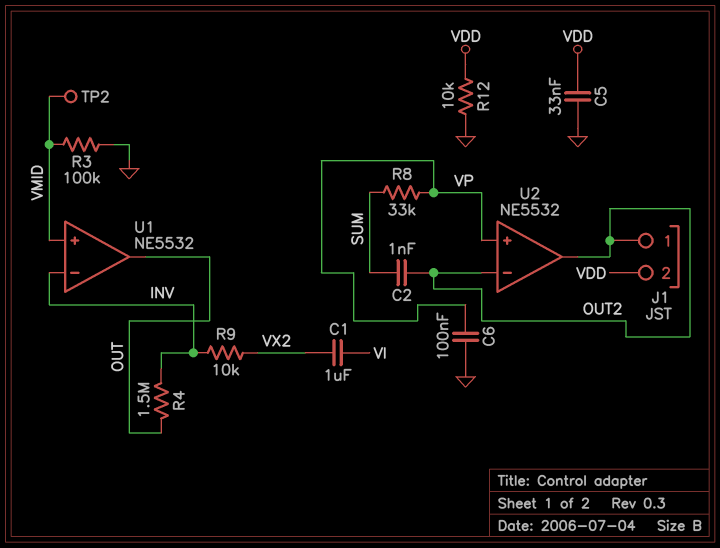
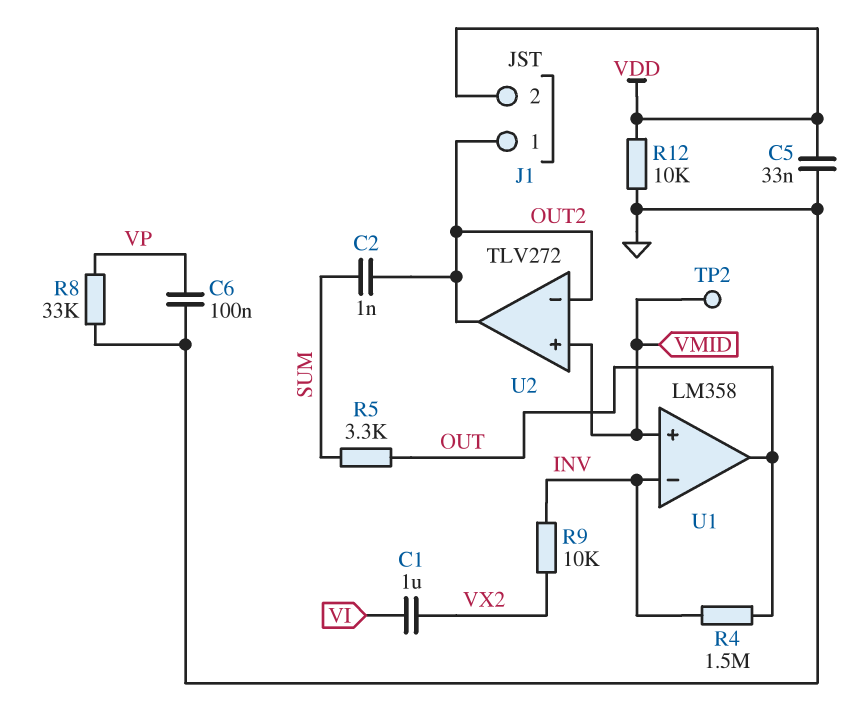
R3: 100k (GND, VMID) -> none
R5: none -> 3.3k (OUT, SUM)
R8: 33k (SUM, VP) -> 33k (GND, VP)
U1: NE5532 -> LM358
U2: NE5532 -> TLV272
U2 pin in+: VP -> VMID

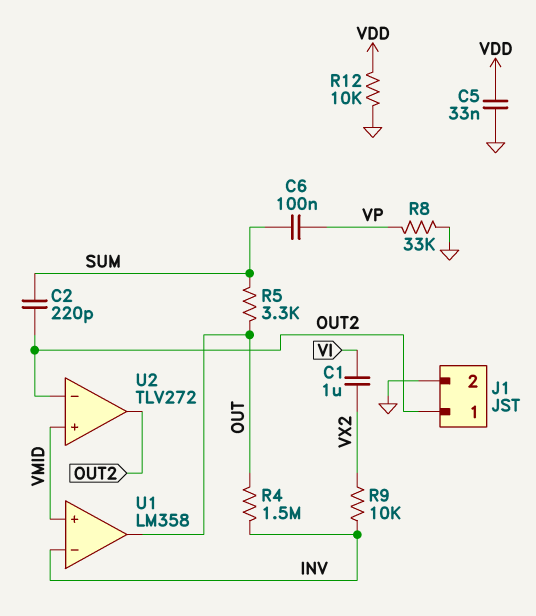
C2: 1nF (OUT2, SUM) -> 220pF (OUT2, SUM)
C6: 100nF (GND, VP) -> 100nF (SUM, VP)
J1 pin 2: VDD -> GND
TP2: test point (VMID) -> none

